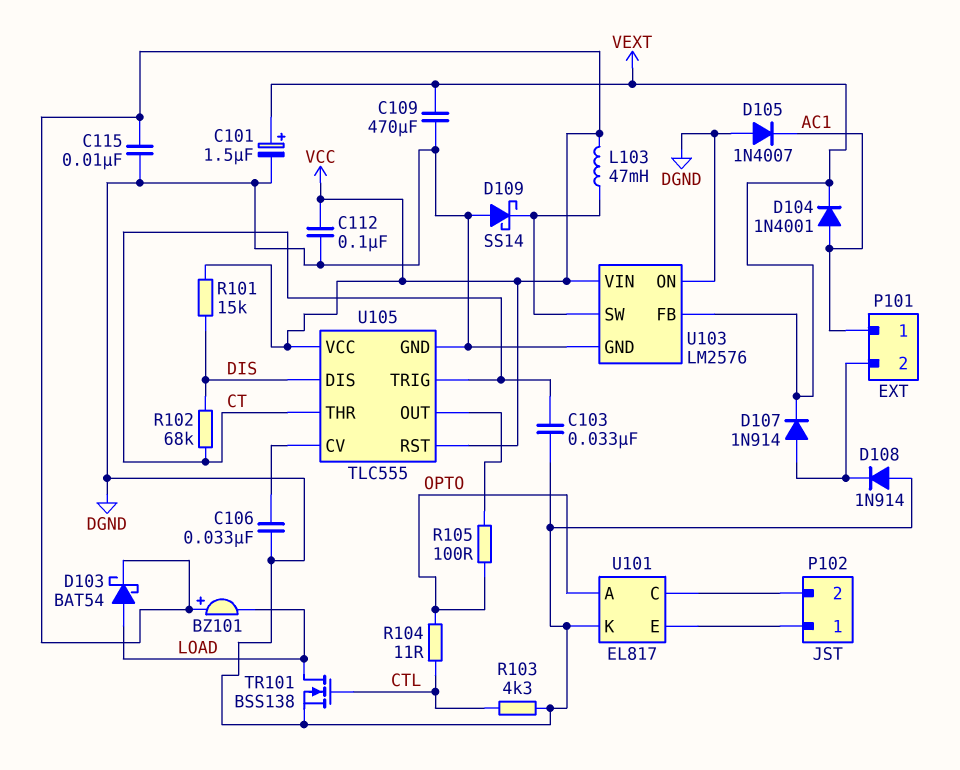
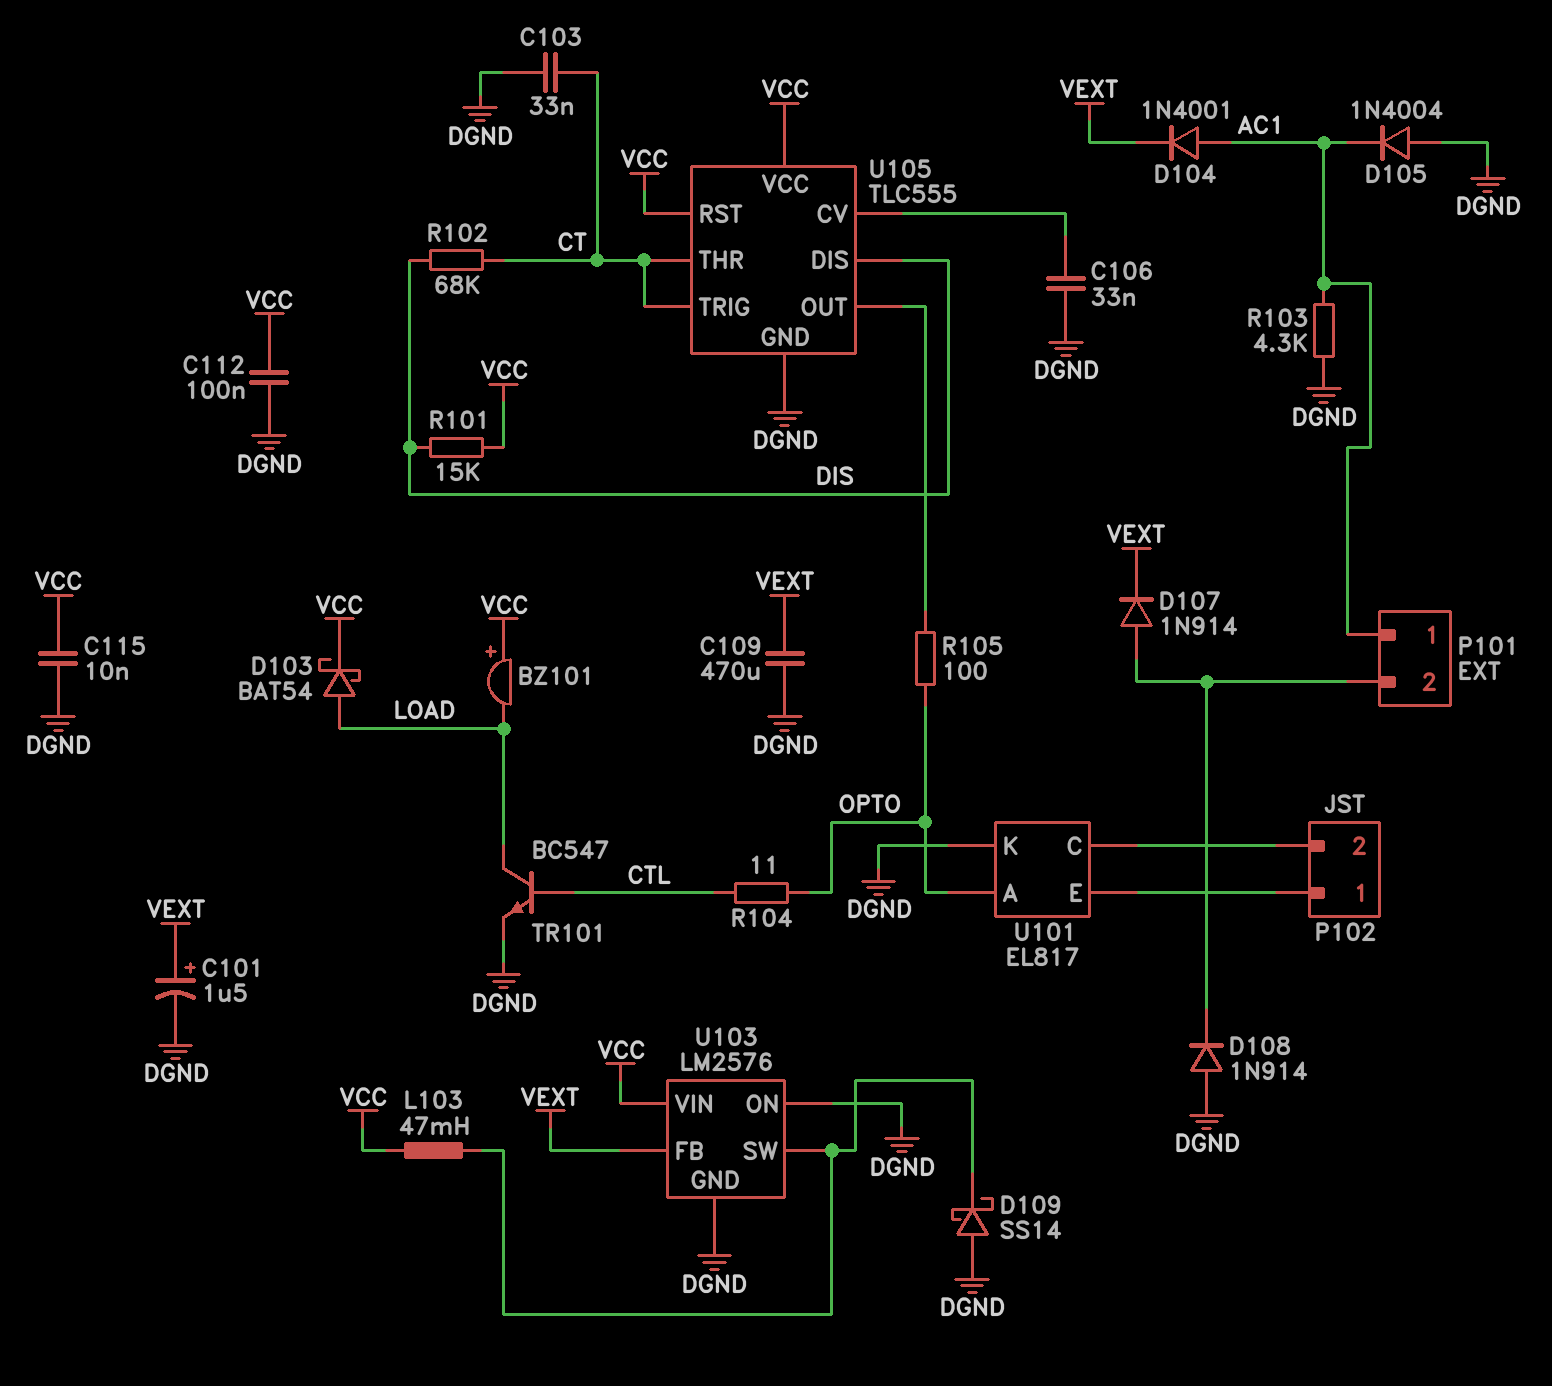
D105: diode 1N4007 (A DGND, K AC1) -> diode 1N4004 (A DGND, K AC1)
R103: 4.3k (CTL, DGND) -> 4.3k (AC1, DGND)
TR101: NMOS BSS138 (G CTL, D LOAD, S DGND) -> NPN BC547 (B CTL, C LOAD, E DGND)

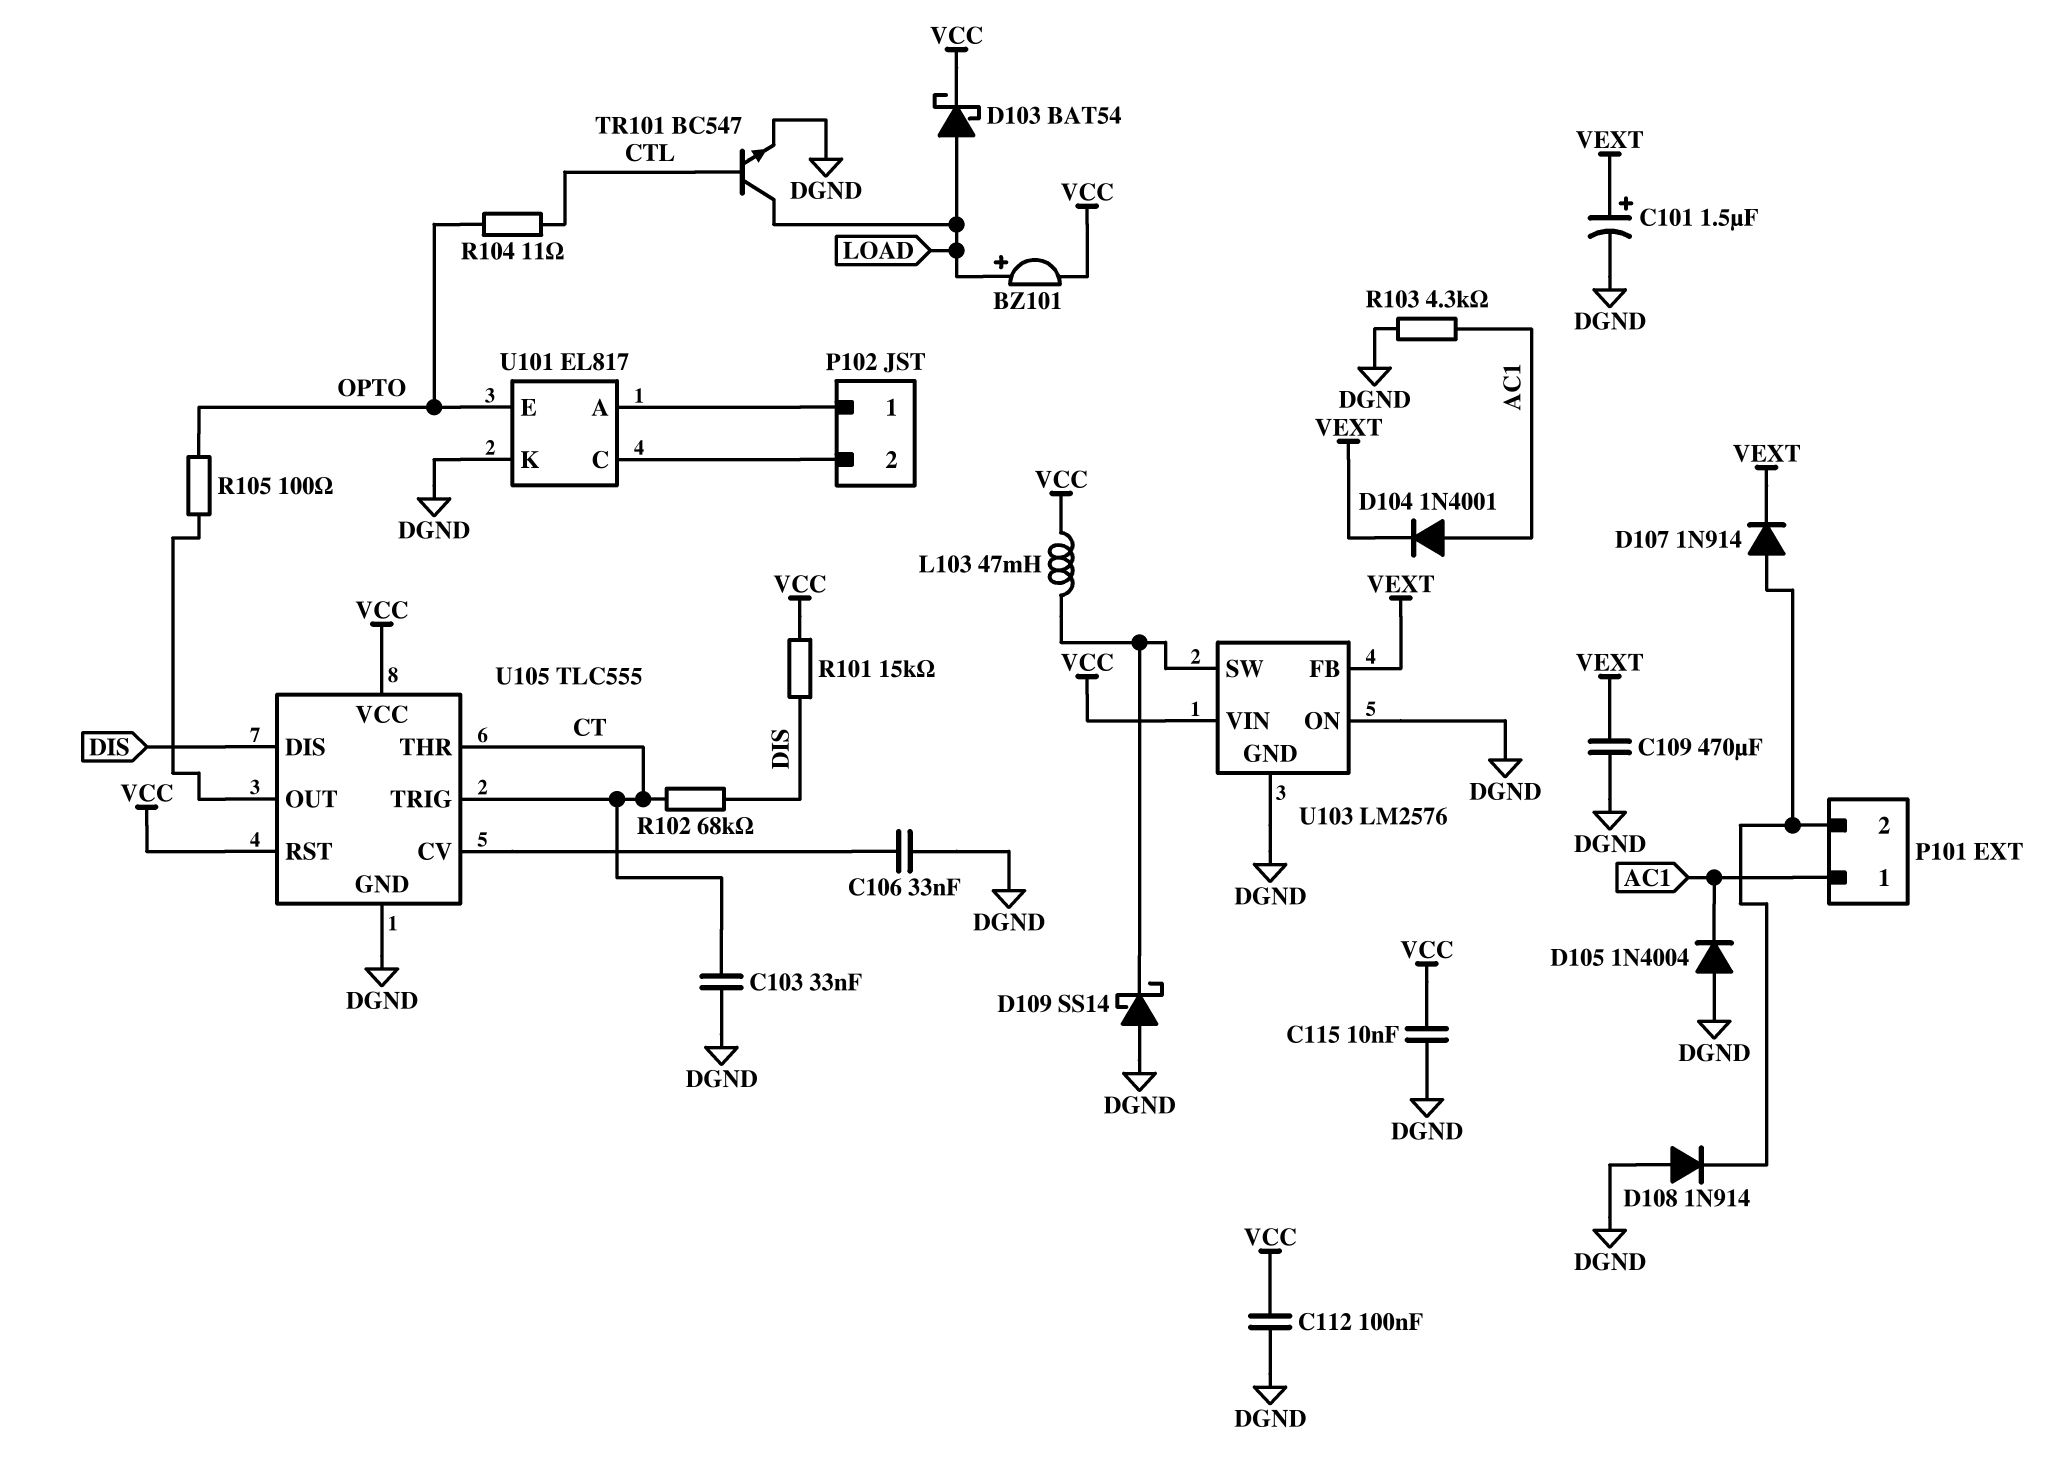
BZ101: buzzer (plus VCC, minus LOAD) -> buzzer (plus LOAD, minus VCC)
U101 pin A: OPTO -> P102/1
U101 pin E: P102/1 -> OPTO

